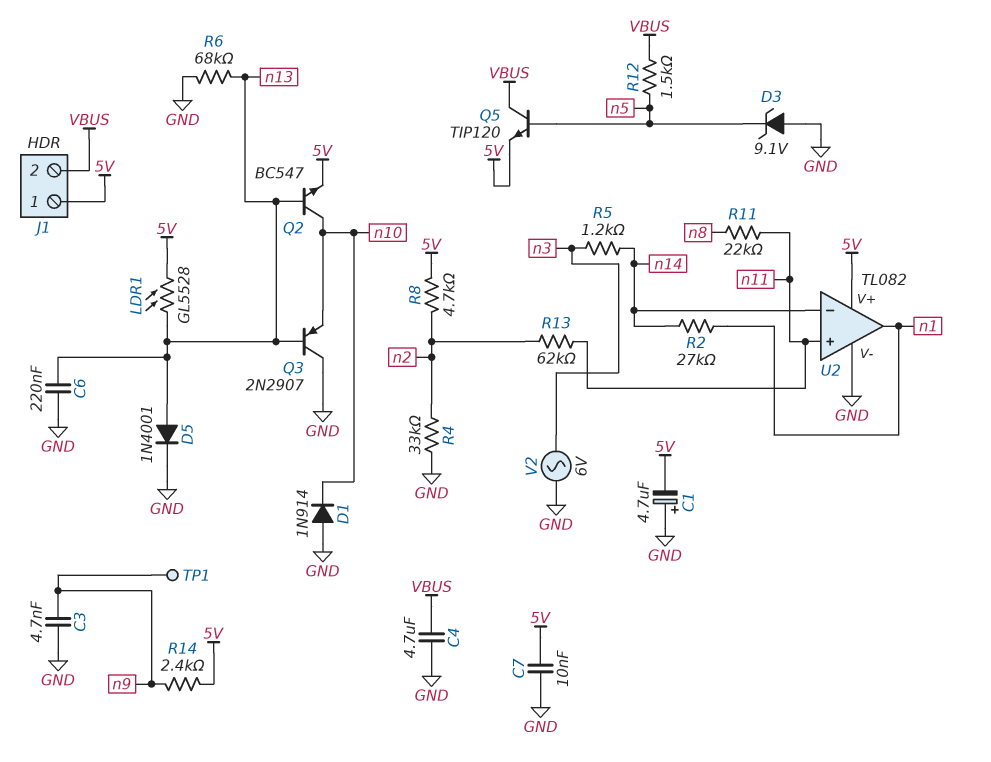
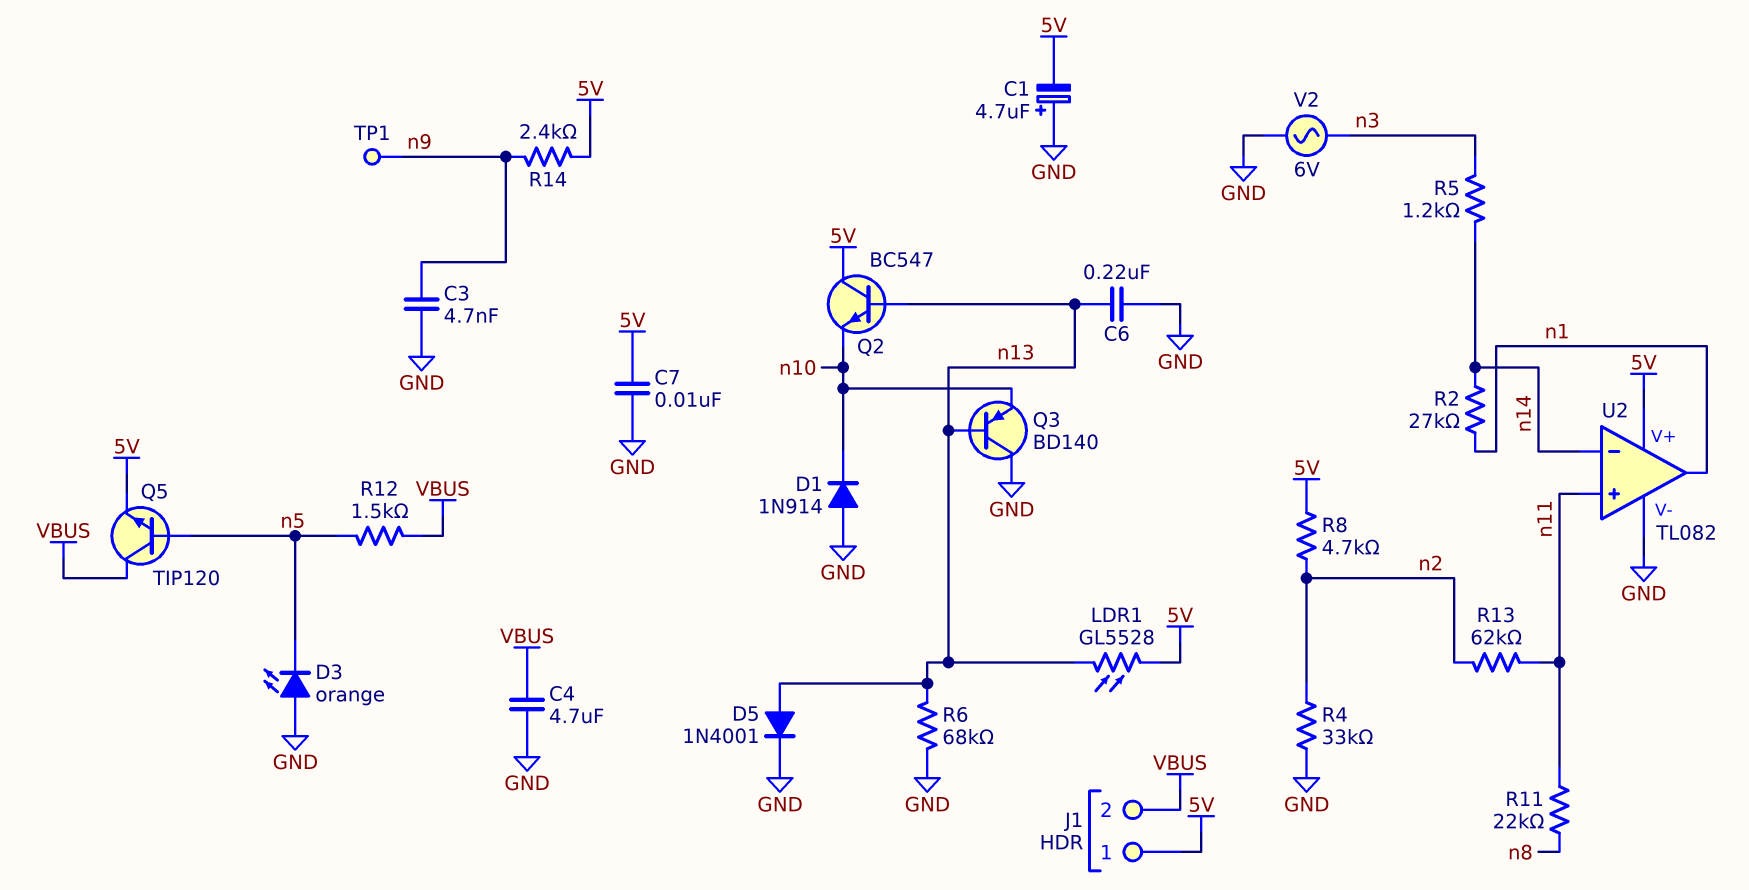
D3: zener 9.1V (A GND, K n5) -> LED orange (A GND, K n5)
Q2: NPN BC547 (B n13, C n10, E 5V) -> NPN BC547 (B n13, C 5V, E n10)
Q3: PNP 2N2907 (B n13, C GND, E n10) -> PNP BD140 (B n13, C GND, E n10)

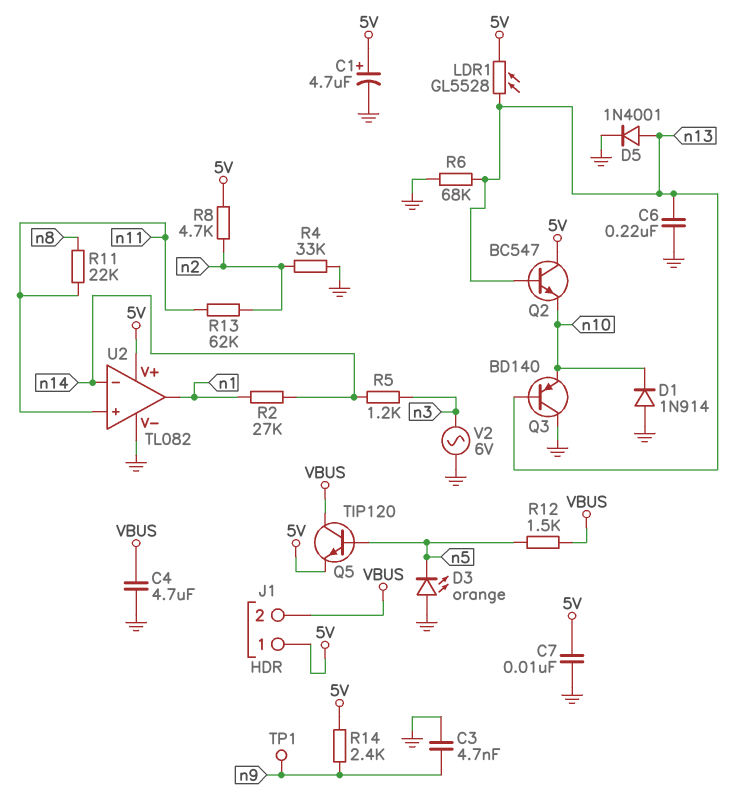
C1: 4.7uF (plus GND, minus 5V) -> 4.7uF (plus 5V, minus GND)

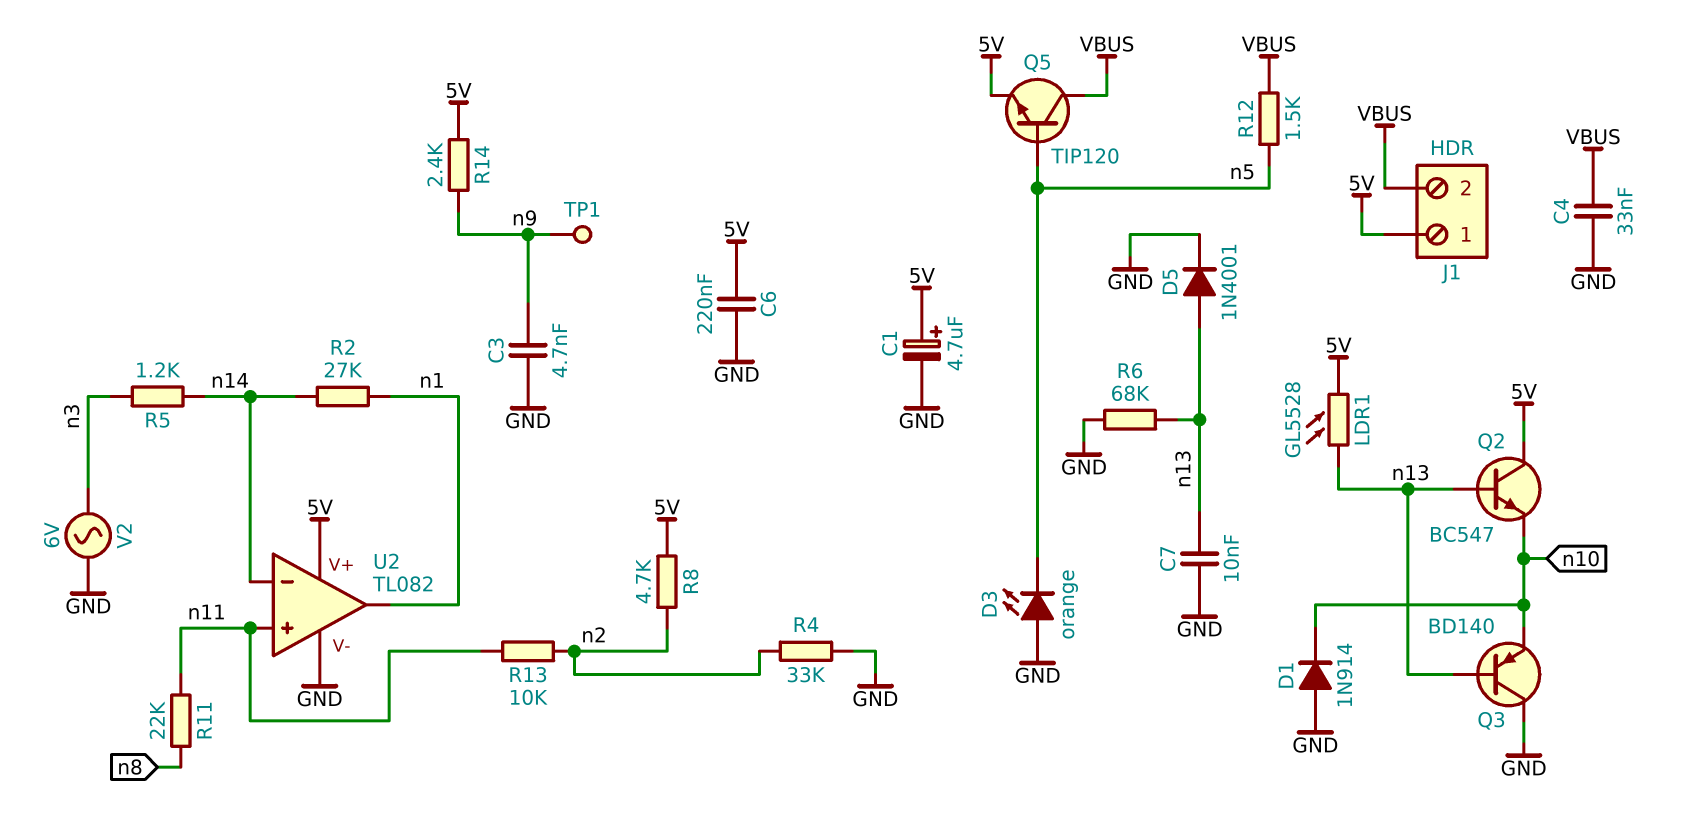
C4: 4.7uF (GND, VBUS) -> 33nF (GND, VBUS)
C6: 220nF (GND, n13) -> 220nF (5V, GND)
C7: 10nF (5V, GND) -> 10nF (GND, n13)
R13: 62k (n2, n11) -> 10k (n2, n11)

